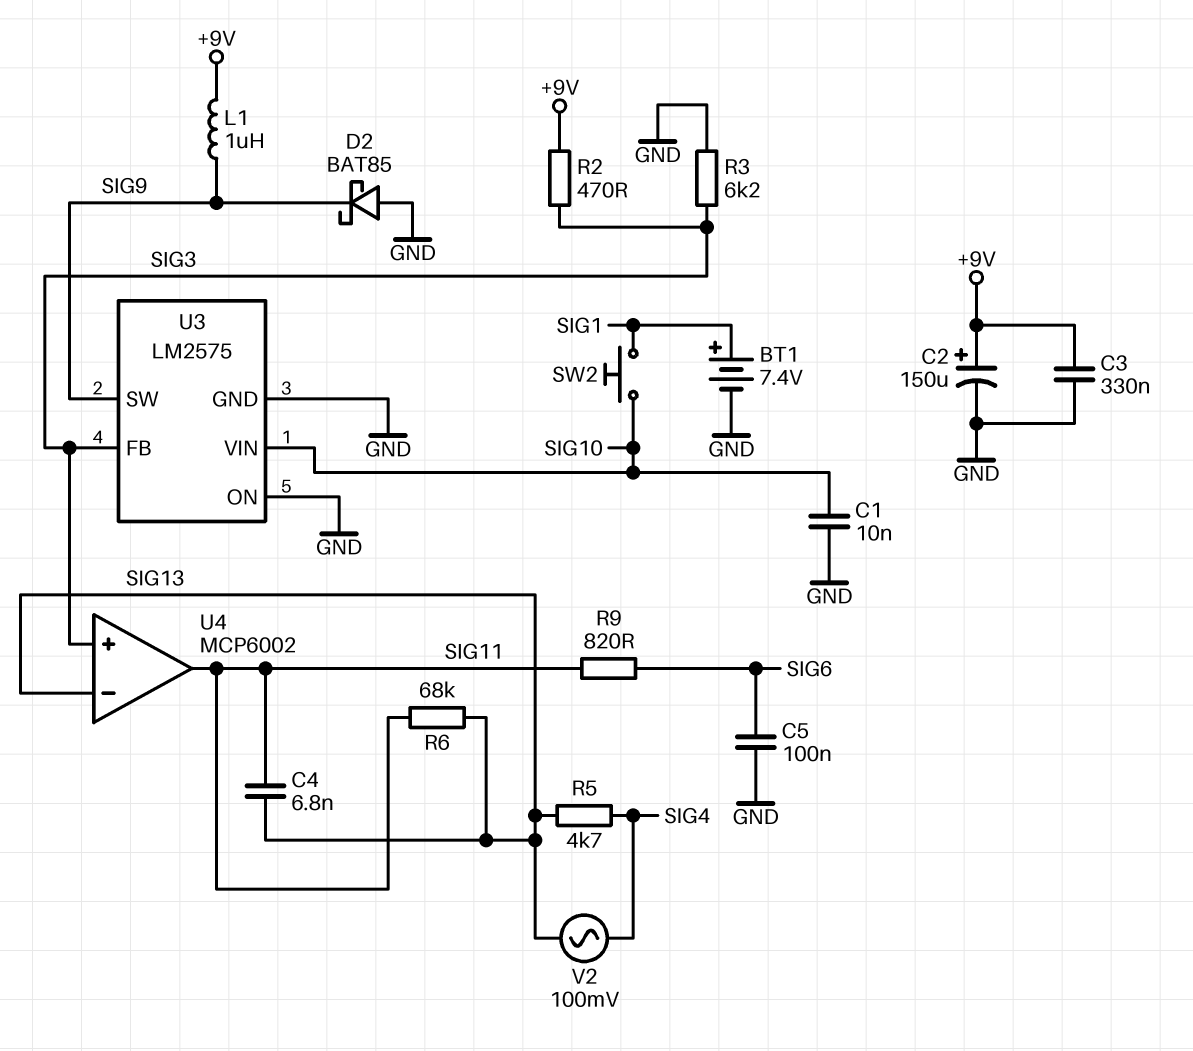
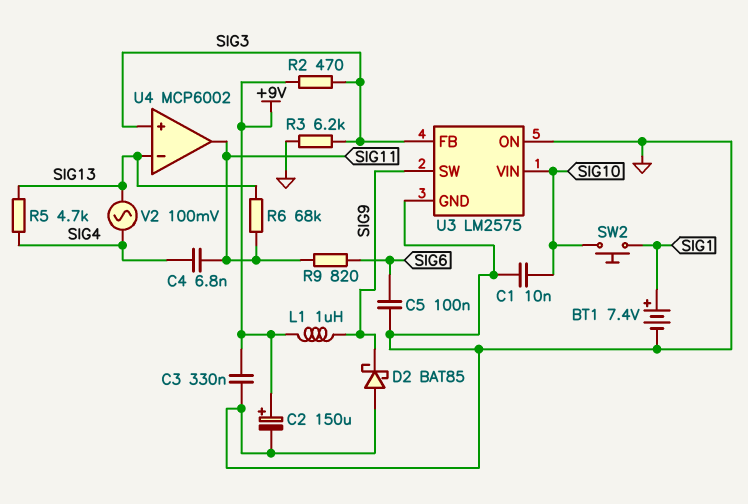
C4: 6.8nF (SIG11, SIG13) -> 6.8nF (SIG4, SIG11)

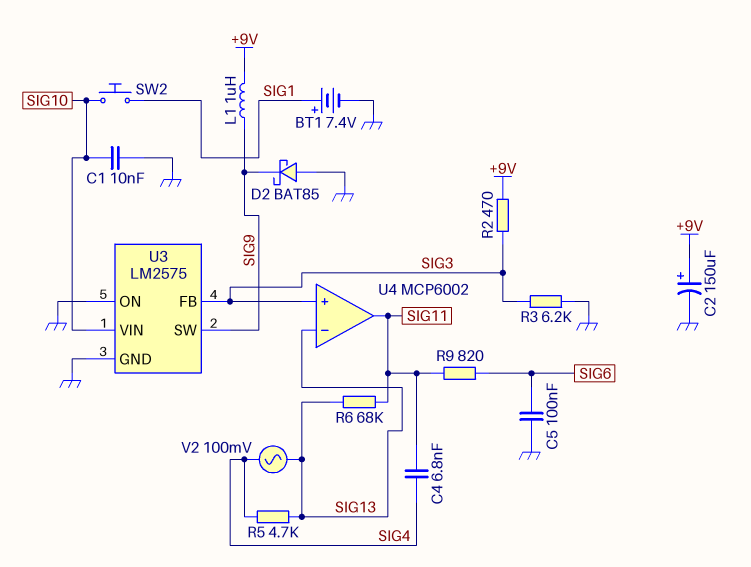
C3: 330nF (+9V, GND) -> none

